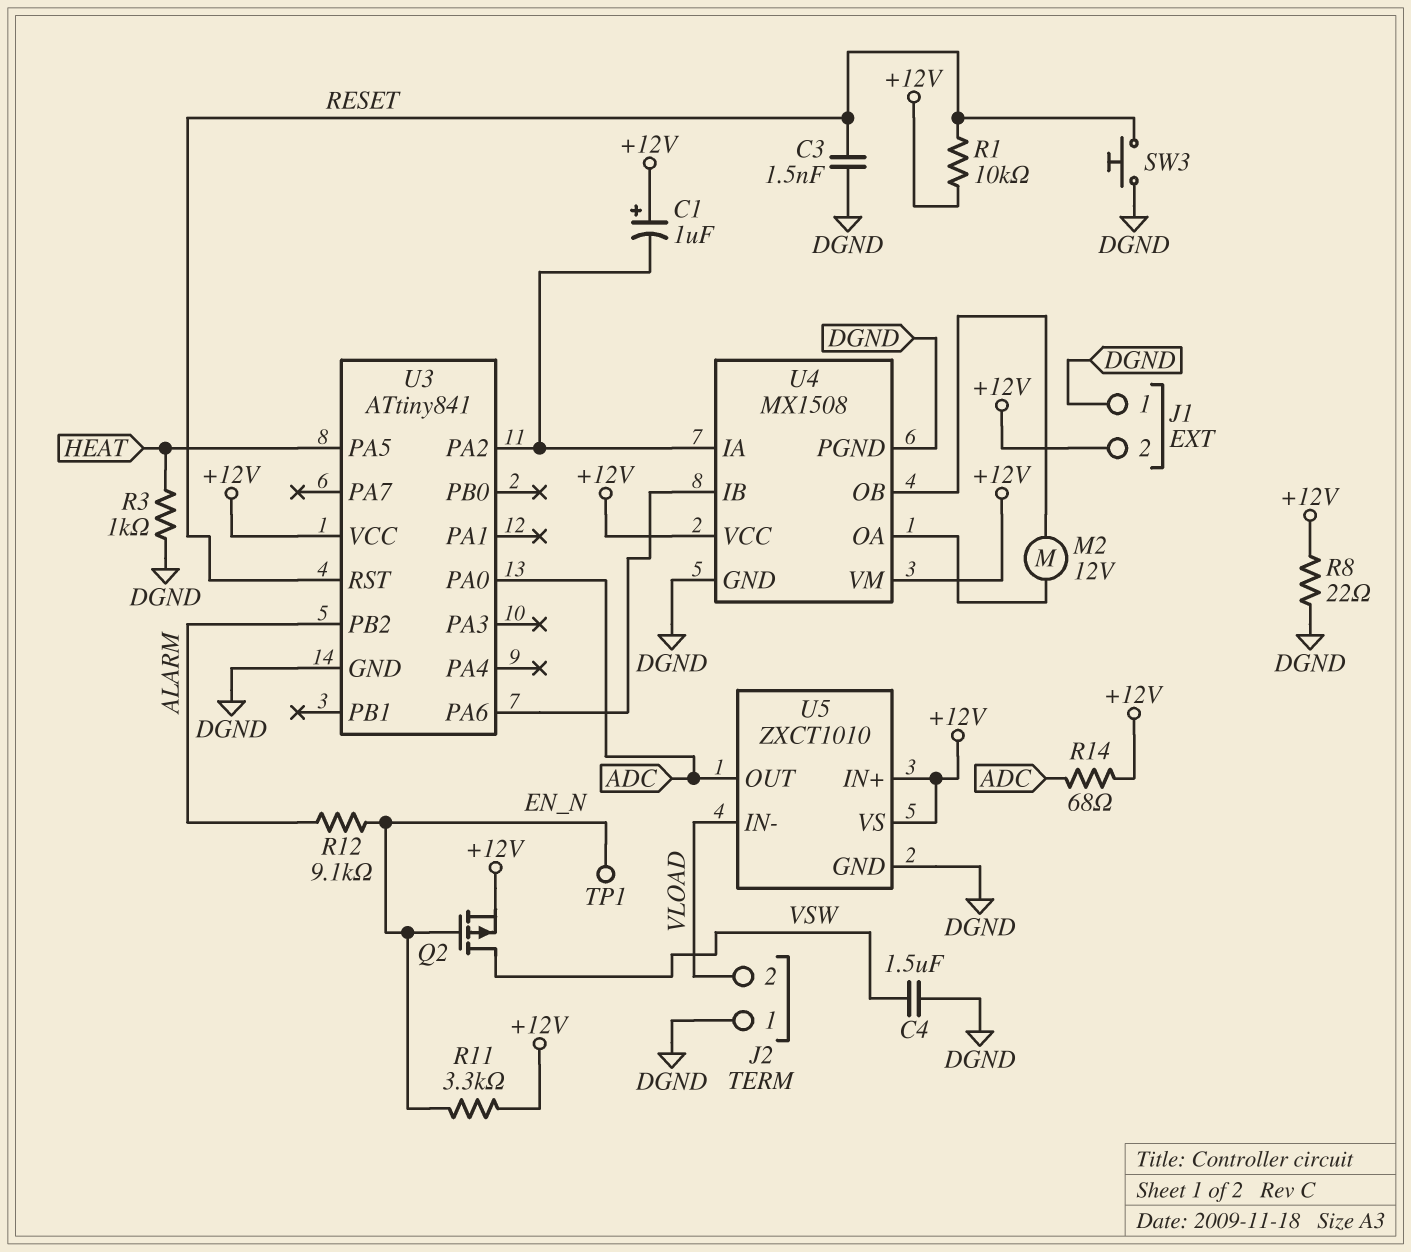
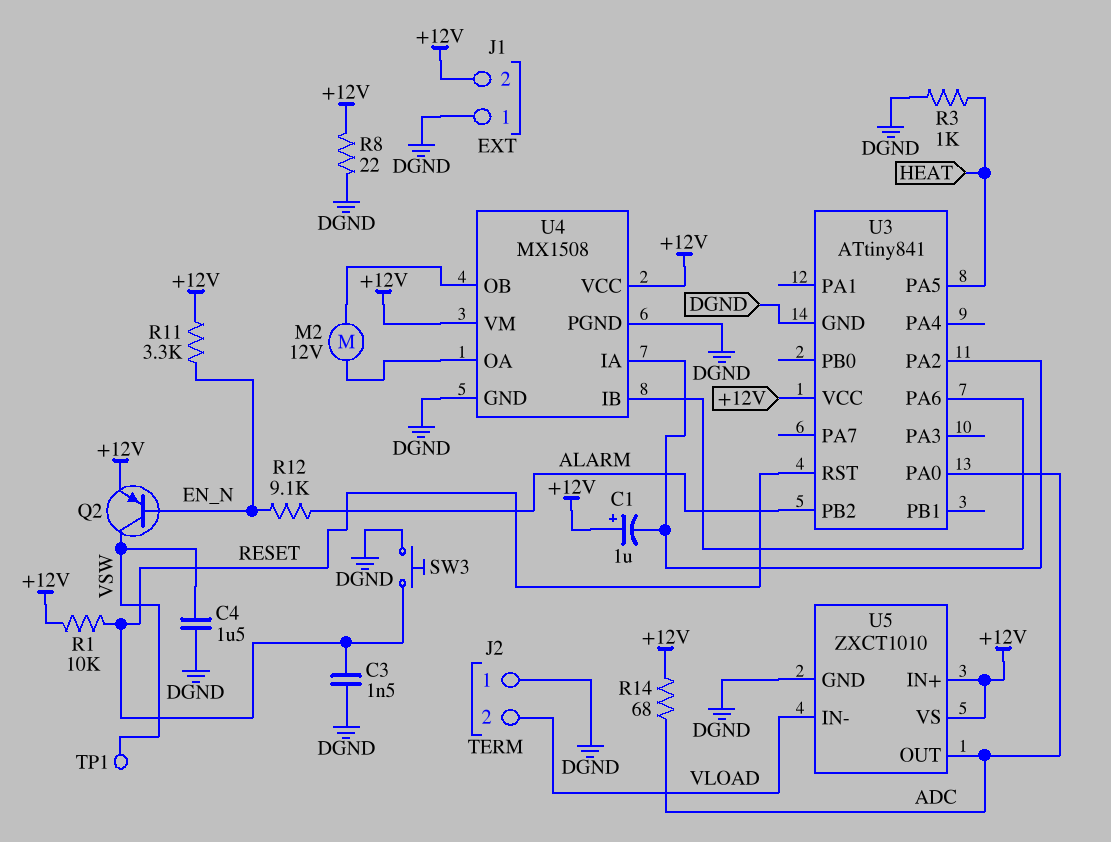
Q2: PMOS (G EN_N, D VSW, S +12V) -> PNP (B EN_N, C VSW, E +12V)
TP1: test point (EN_N) -> test point (VSW)

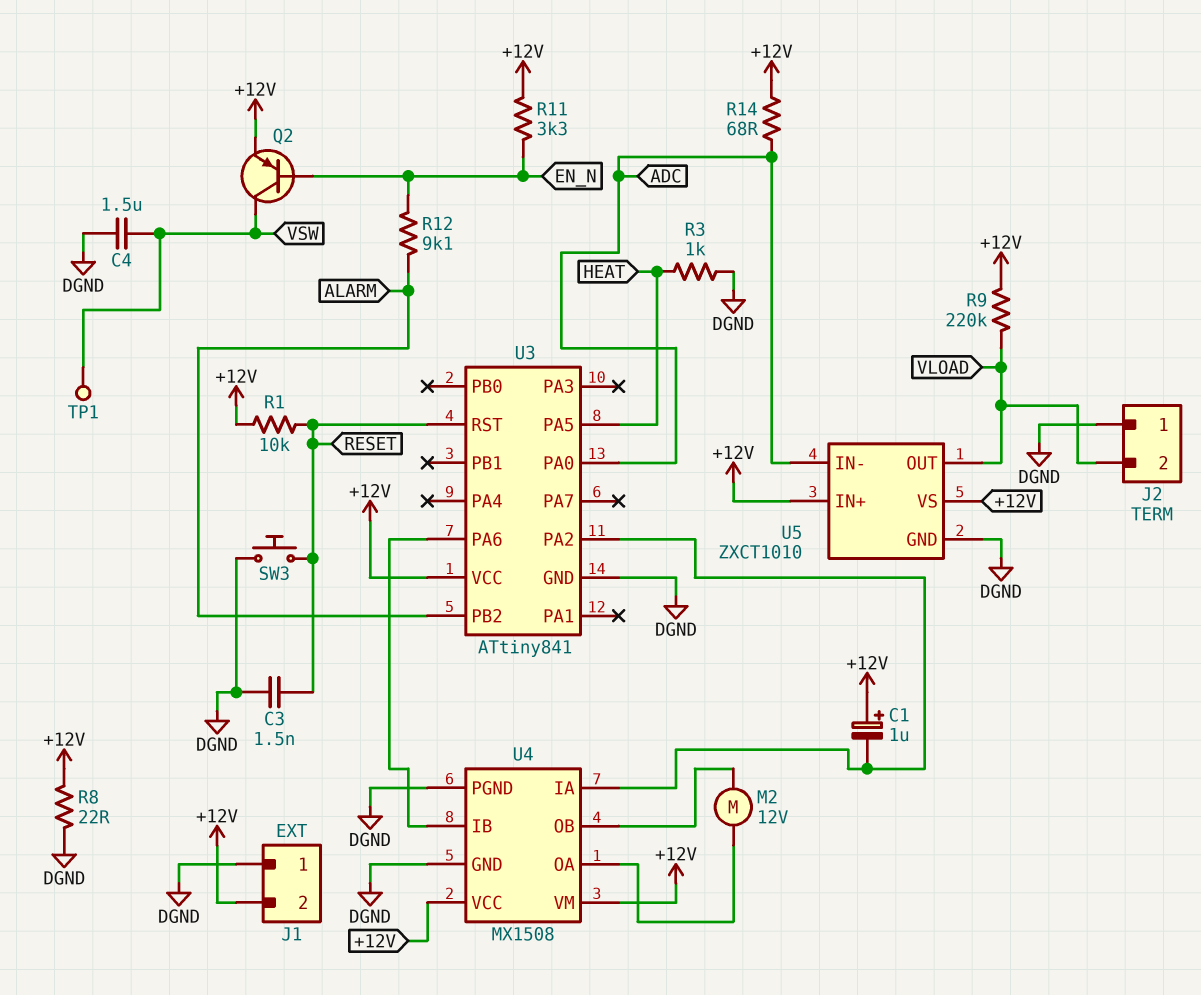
R9: none -> 220k (+12V, VLOAD)
U5 pin IN-: VLOAD -> ADC
U5 pin OUT: ADC -> VLOAD

